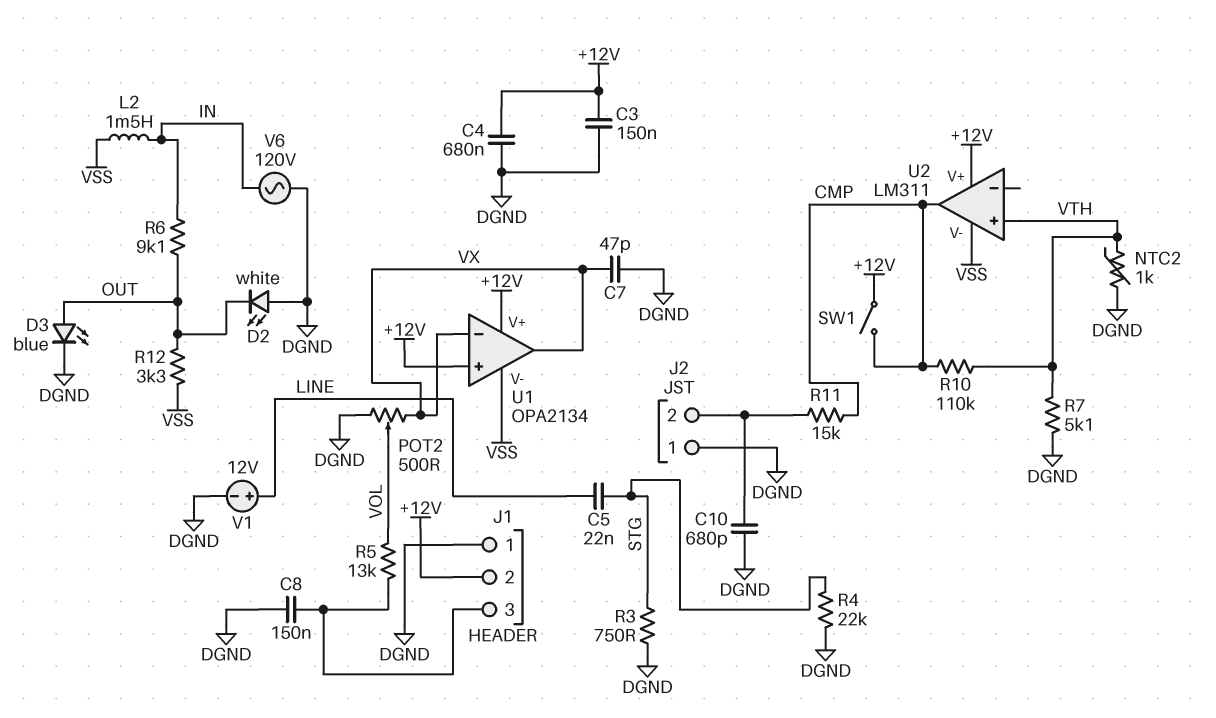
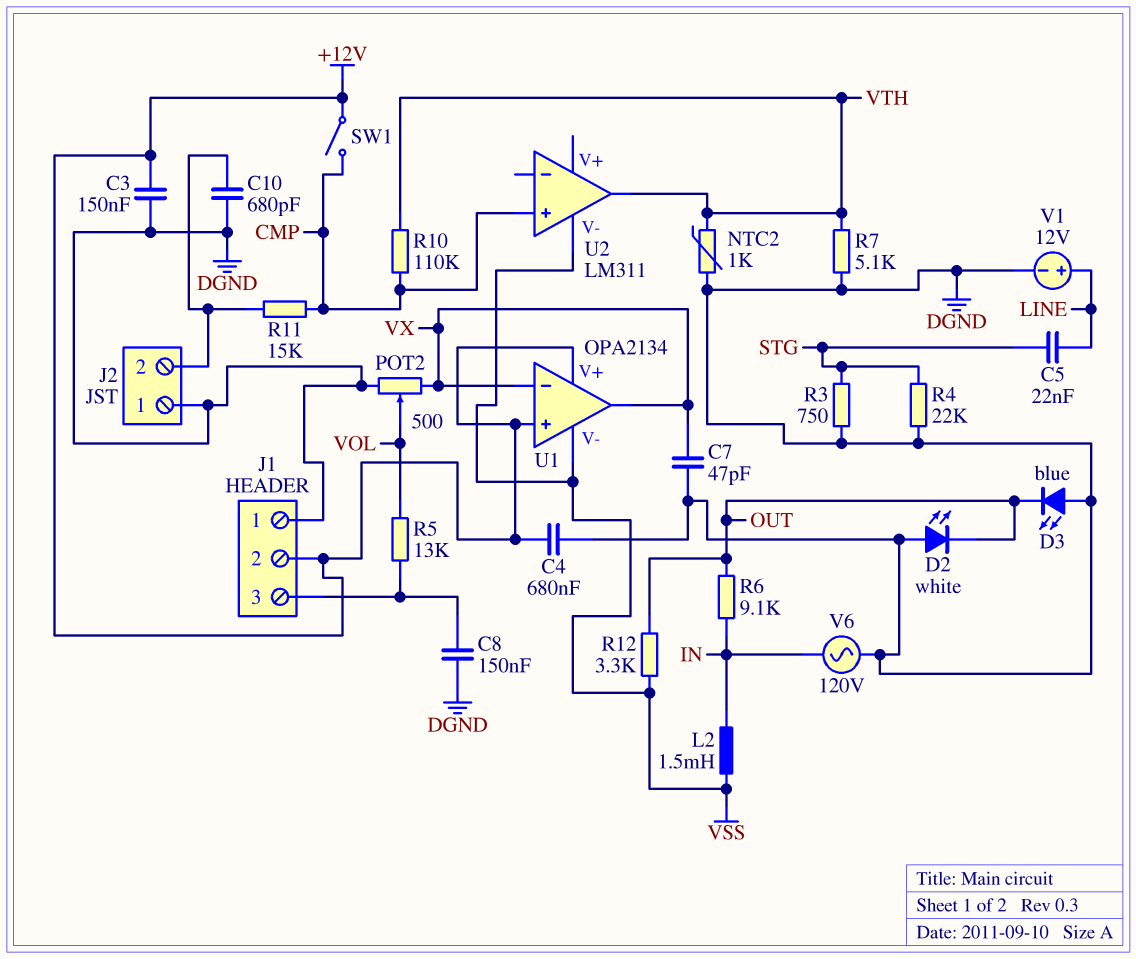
D3: LED blue (A OUT, K DGND) -> LED blue (A DGND, K OUT)
U2 pin V+: +12V -> none
U2 pin in+: VTH -> CMP
U2 pin out: CMP -> VTH

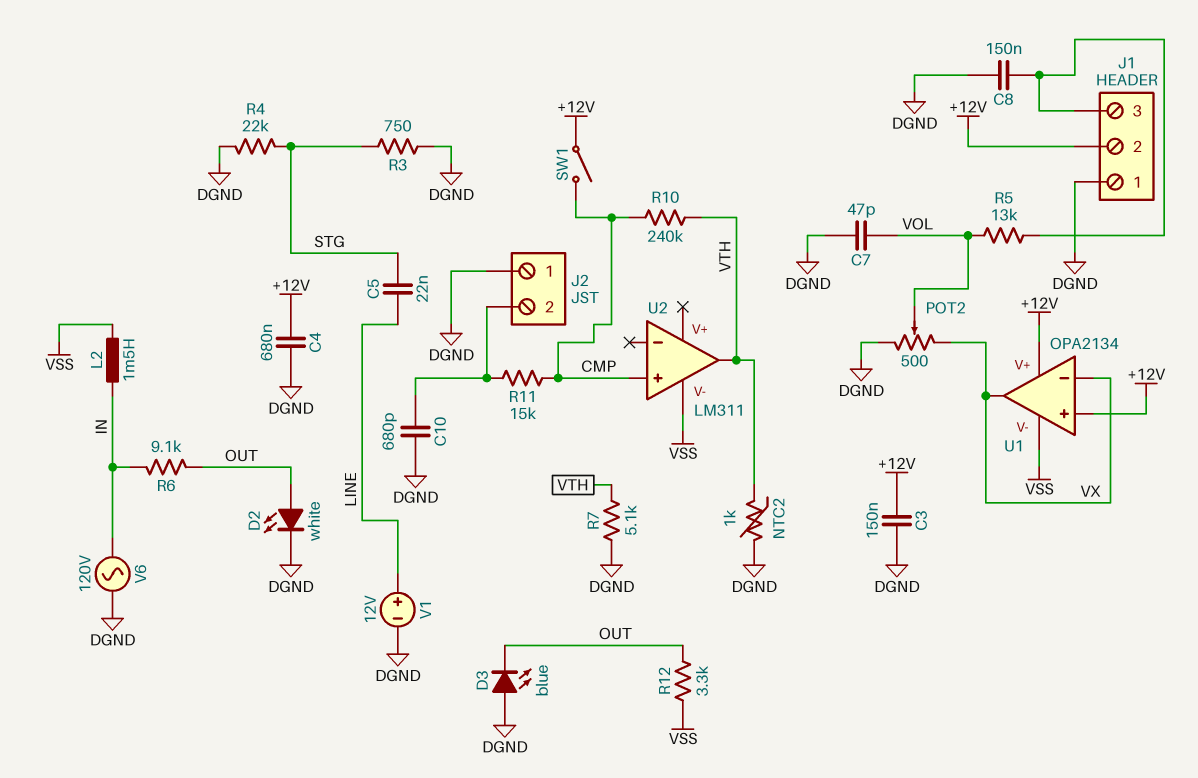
C7: 47pF (DGND, VX) -> 47pF (DGND, VOL)
D2: LED white (A DGND, K OUT) -> LED white (A OUT, K DGND)
R10: 110k (CMP, VTH) -> 240k (CMP, VTH)

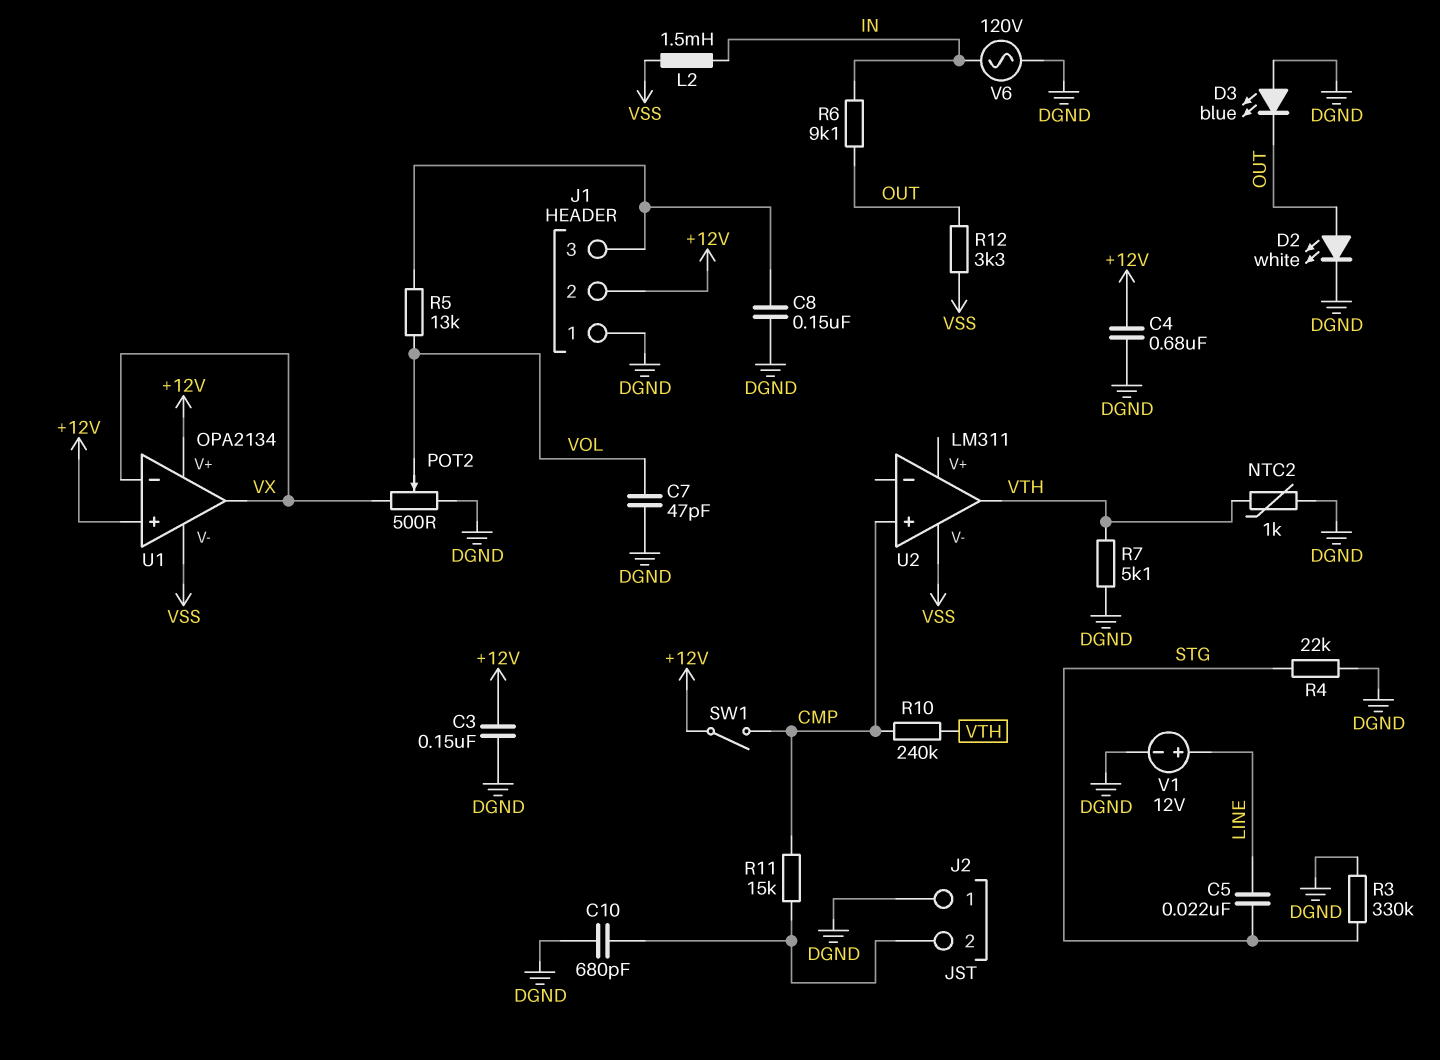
R3: 750 (DGND, STG) -> 330k (DGND, STG)

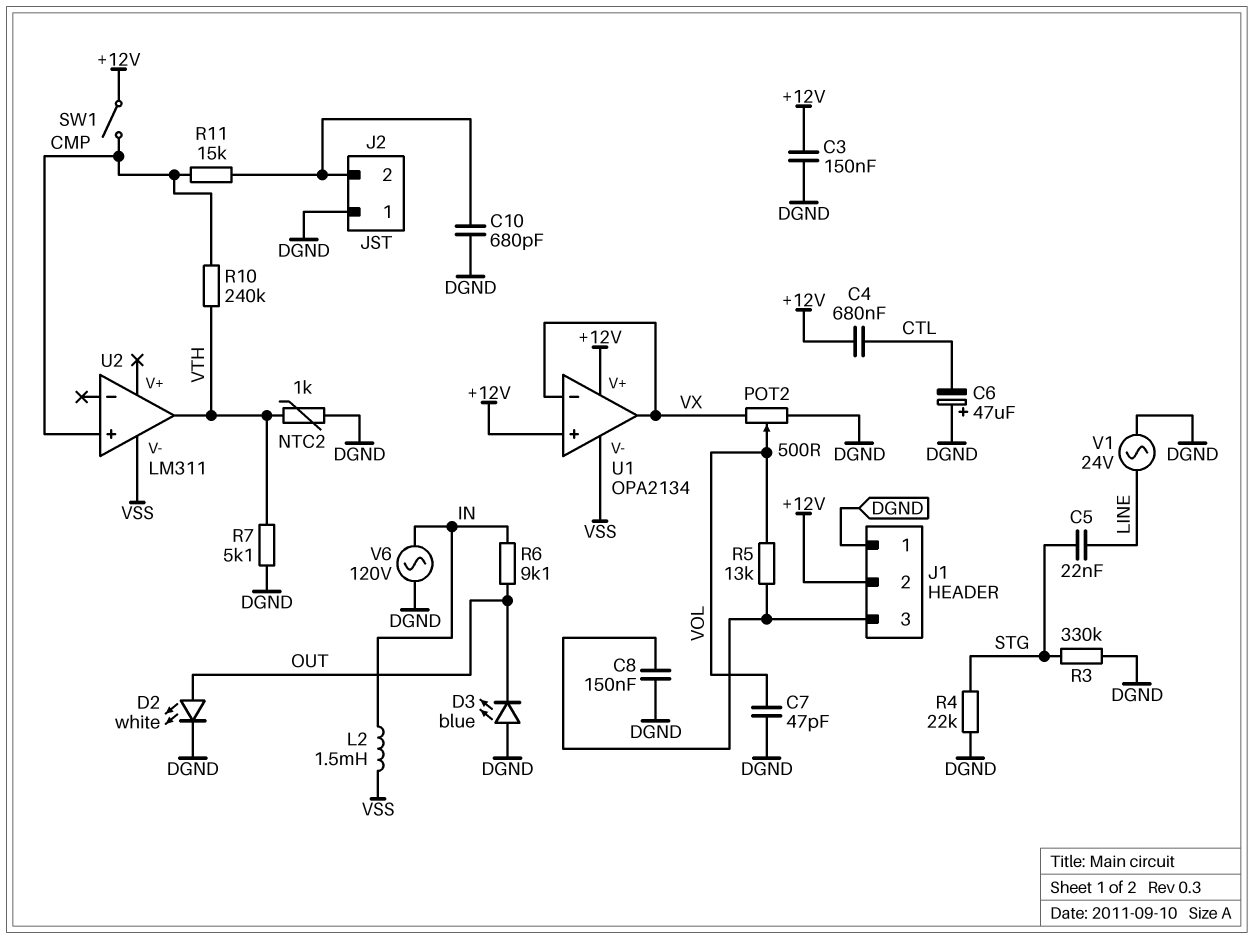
C4: 680nF (+12V, DGND) -> 680nF (+12V, CTL)
C6: none -> 47uF (plus DGND, minus CTL)
R12: 3.3k (OUT, VSS) -> none
V1: 12V (plus LINE, minus DGND) -> AC 24V (DGND, LINE)

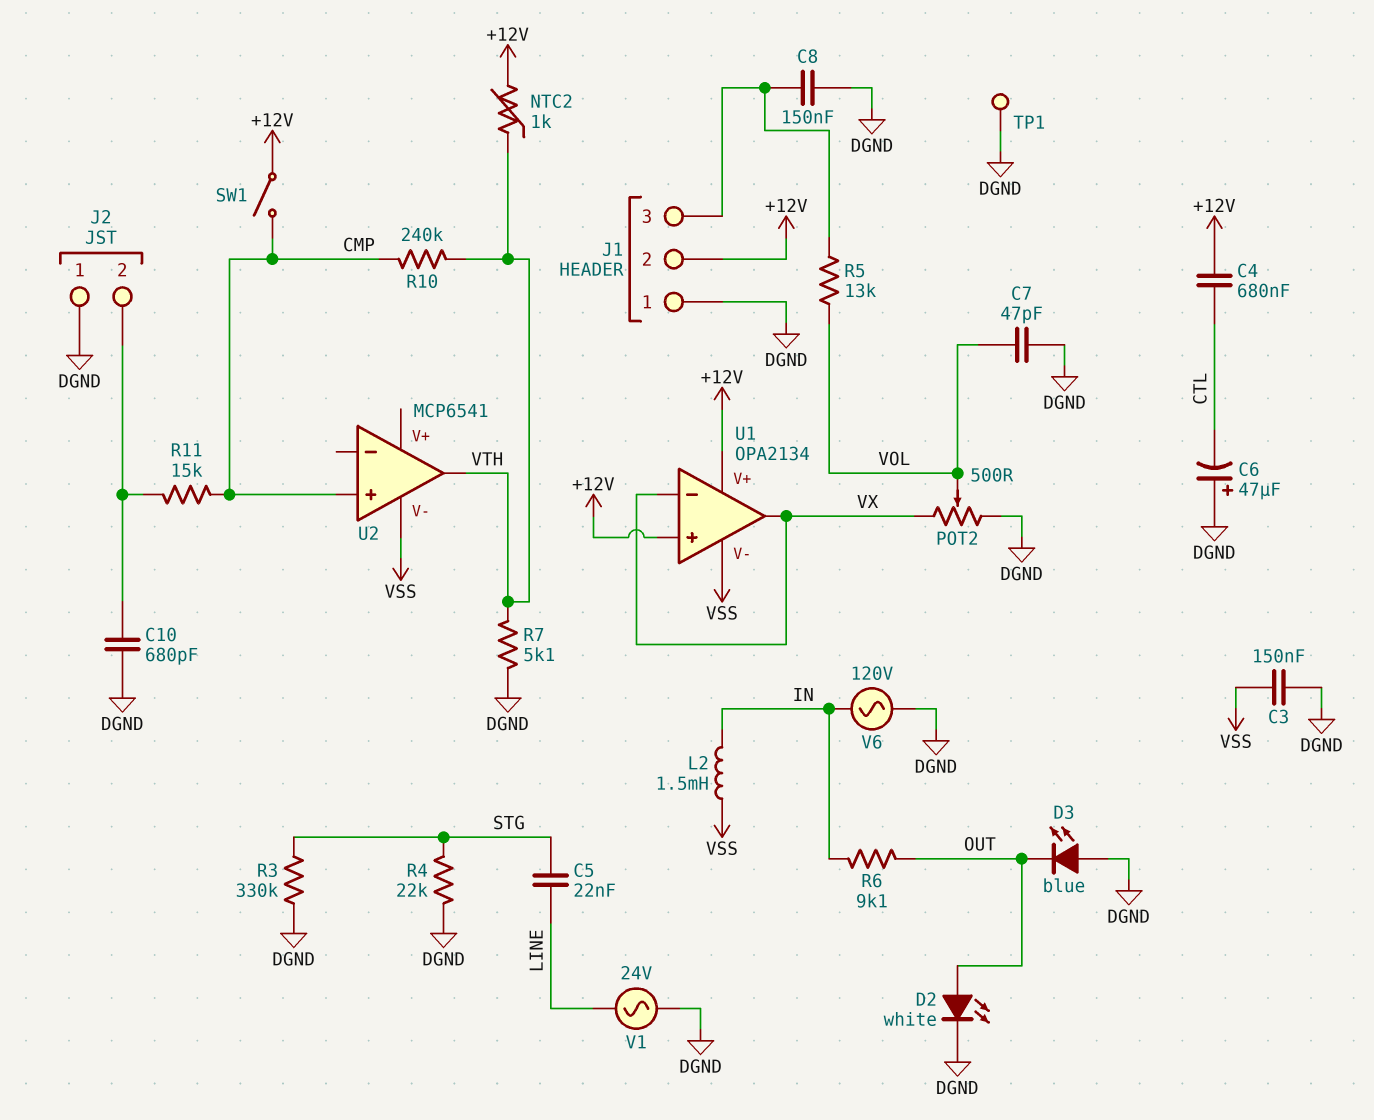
C3: 150nF (+12V, DGND) -> 150nF (DGND, VSS)
NTC2: 1k (DGND, VTH) -> 1k (+12V, VTH)
TP1: none -> test point (DGND)
U2: LM311 -> MCP6541

